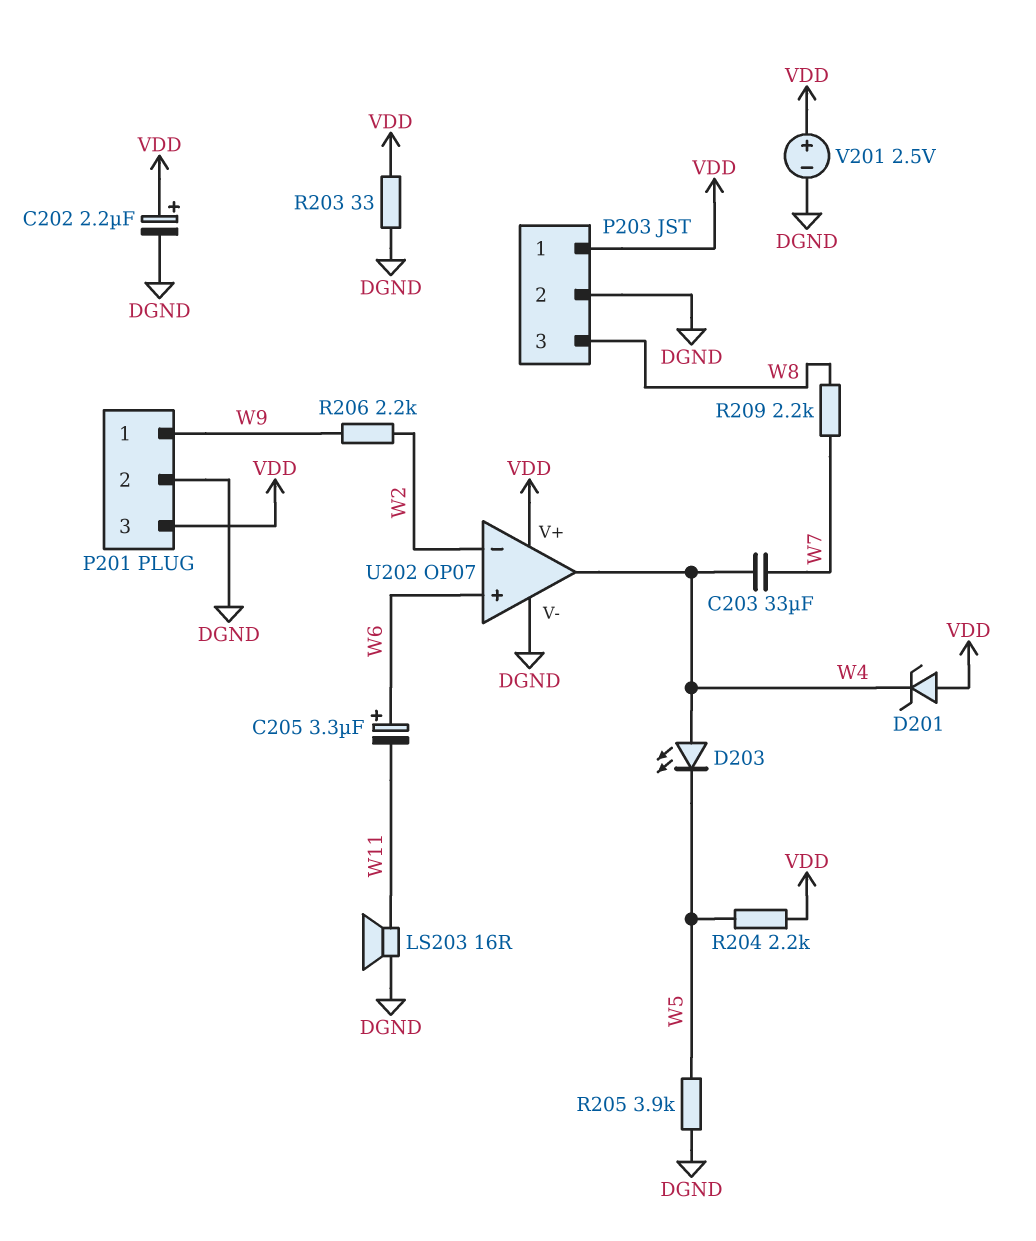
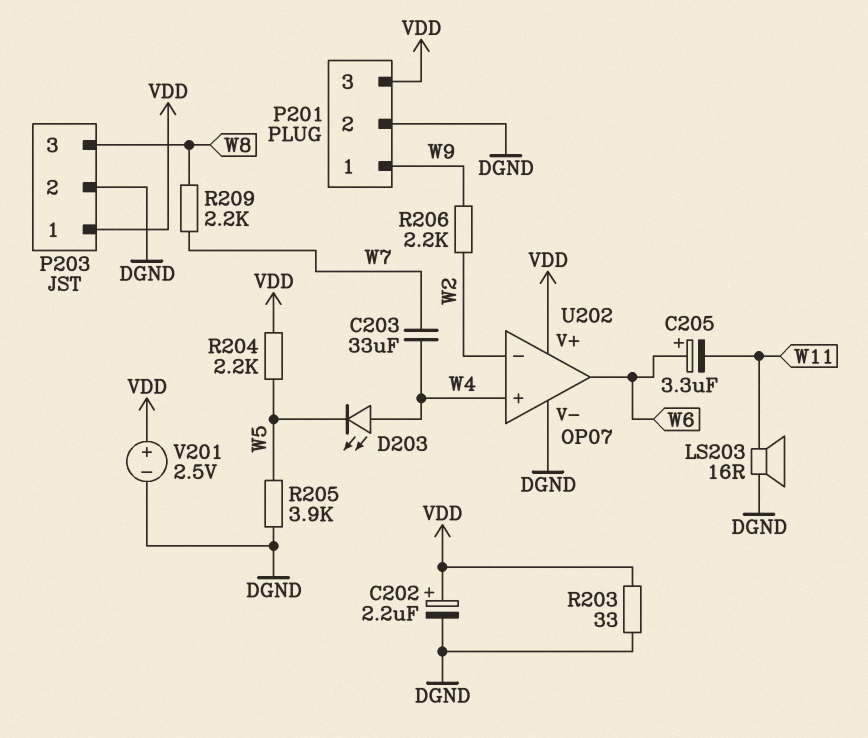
D201: zener (A VDD, K W4) -> none
U202 pin in+: W6 -> W4
U202 pin out: W4 -> W6

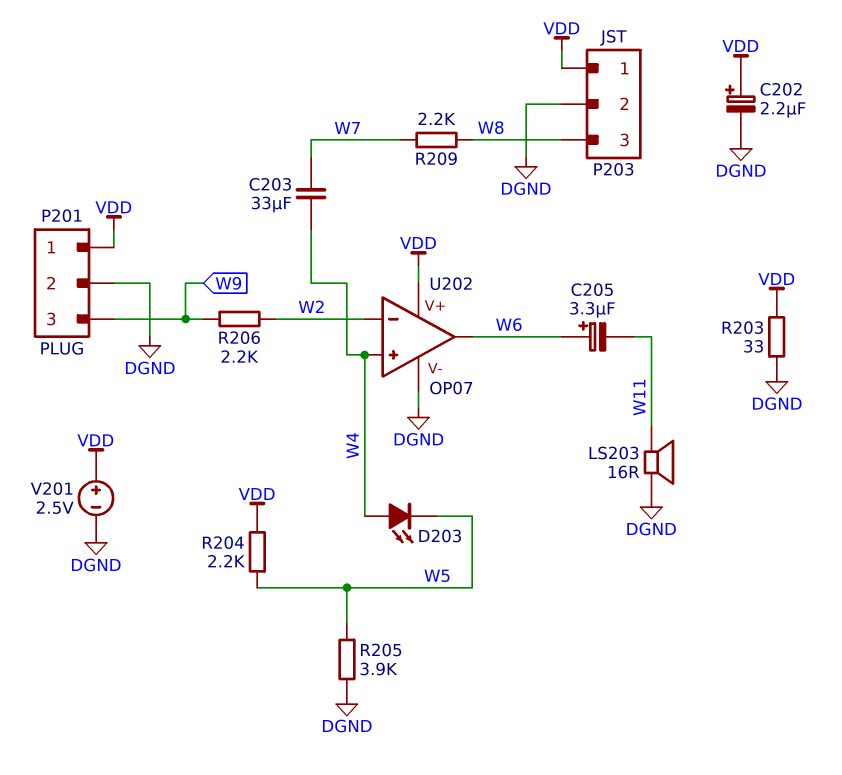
P201 pin 1: W9 -> VDD
P201 pin 3: VDD -> W9

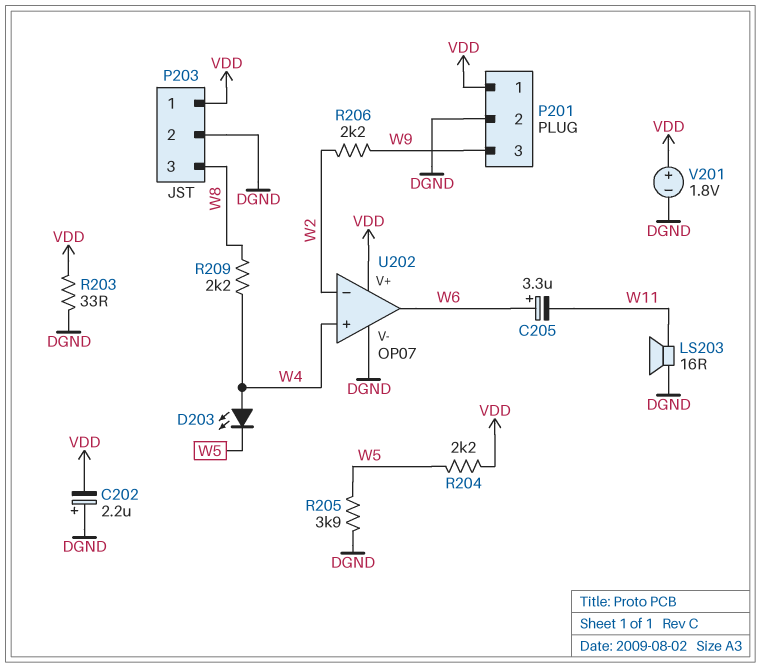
C202: 2.2uF (plus VDD, minus DGND) -> 2.2uF (plus DGND, minus VDD)
C203: 33uF (W4, W7) -> none
R209: 2.2k (W7, W8) -> 2.2k (W4, W8)
V201: 2.5V (plus VDD, minus DGND) -> 1.8V (plus VDD, minus DGND)

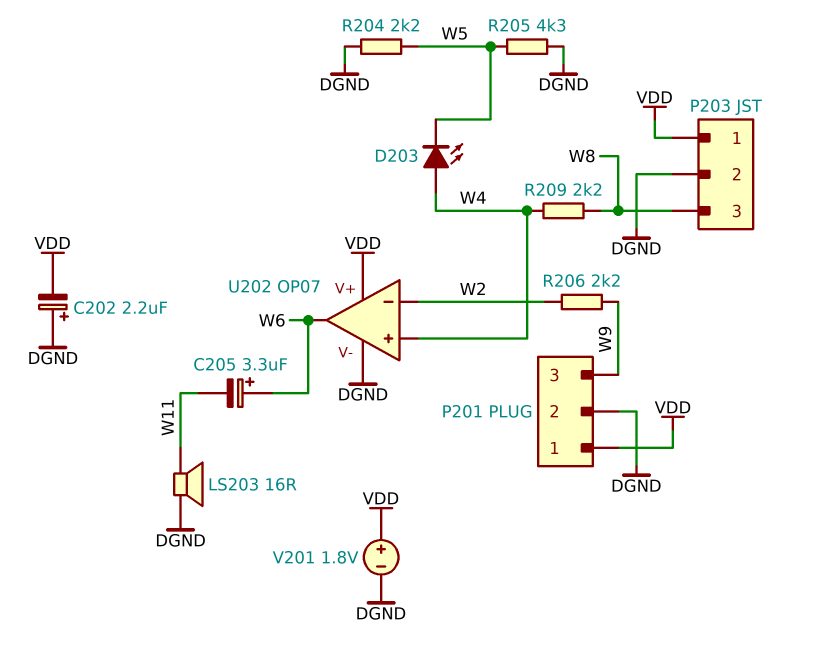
R203: 33 (DGND, VDD) -> none
R204: 2.2k (VDD, W5) -> 2.2k (DGND, W5)
R205: 3.9k (DGND, W5) -> 4.3k (DGND, W5)

